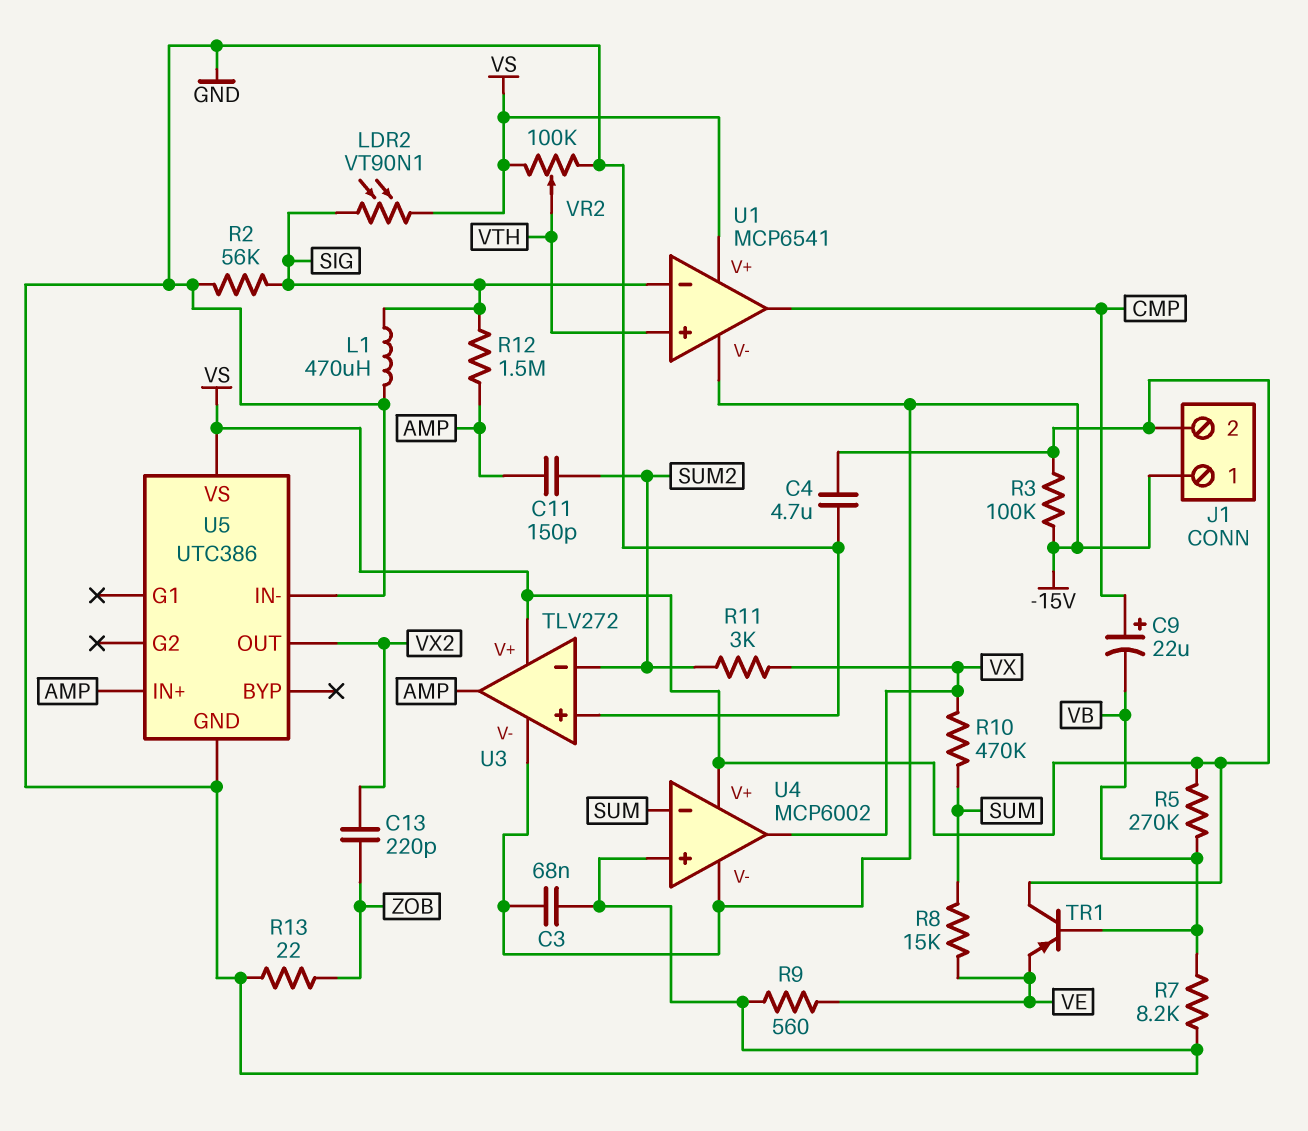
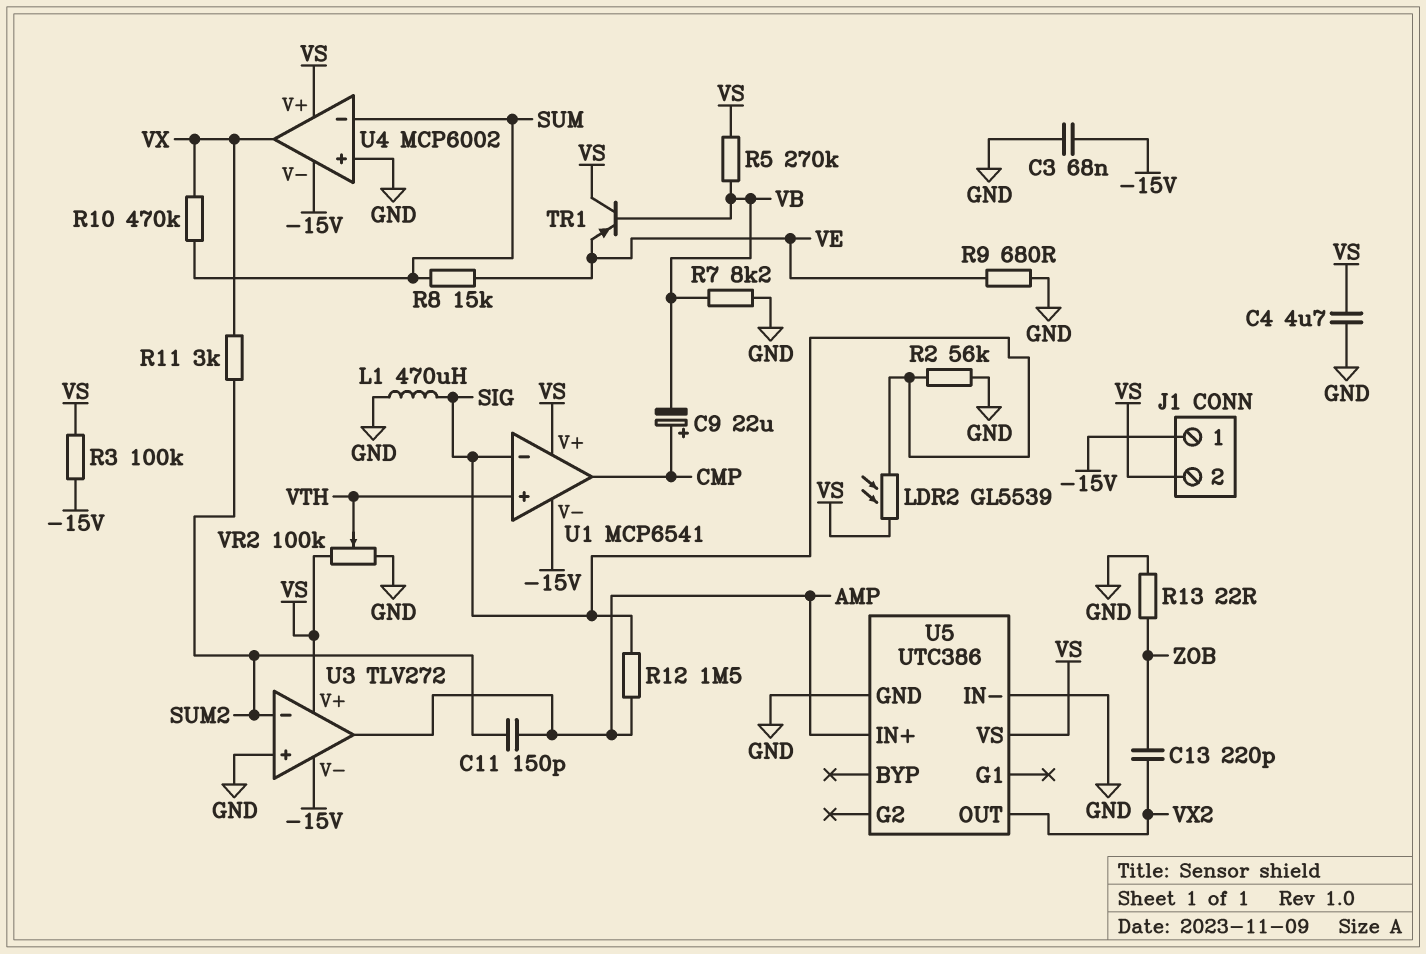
LDR2: VT90N1 (SIG, VS) -> GL5539 (SIG, VS)
R9: 560 (GND, VE) -> 680 (GND, VE)

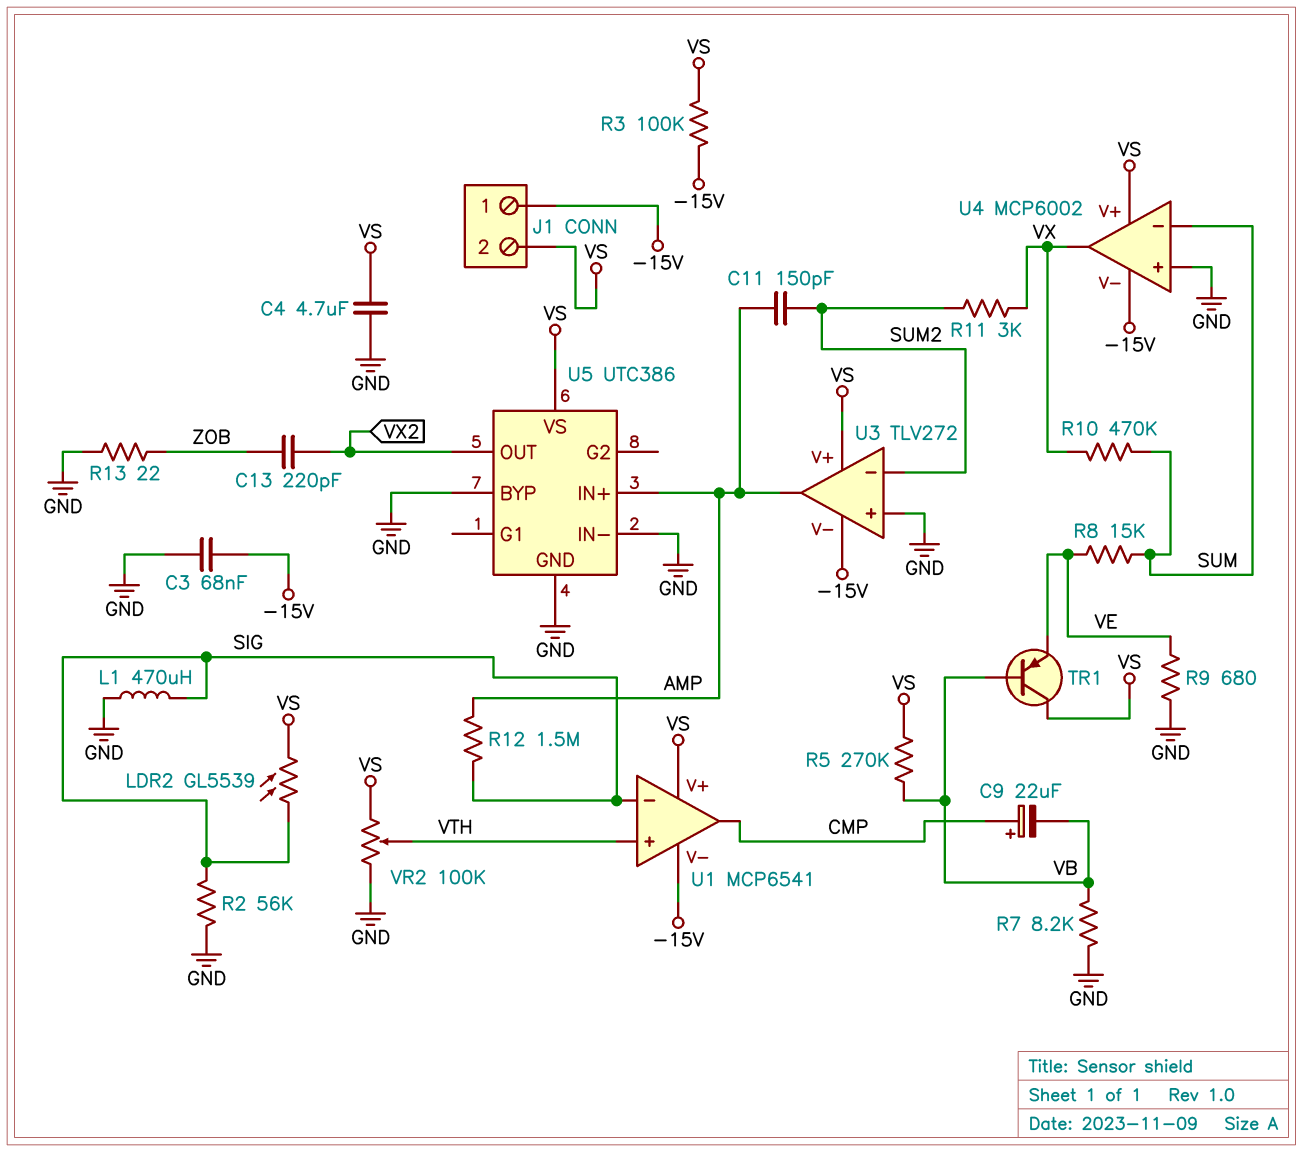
U5 pin BYP: none -> GND

